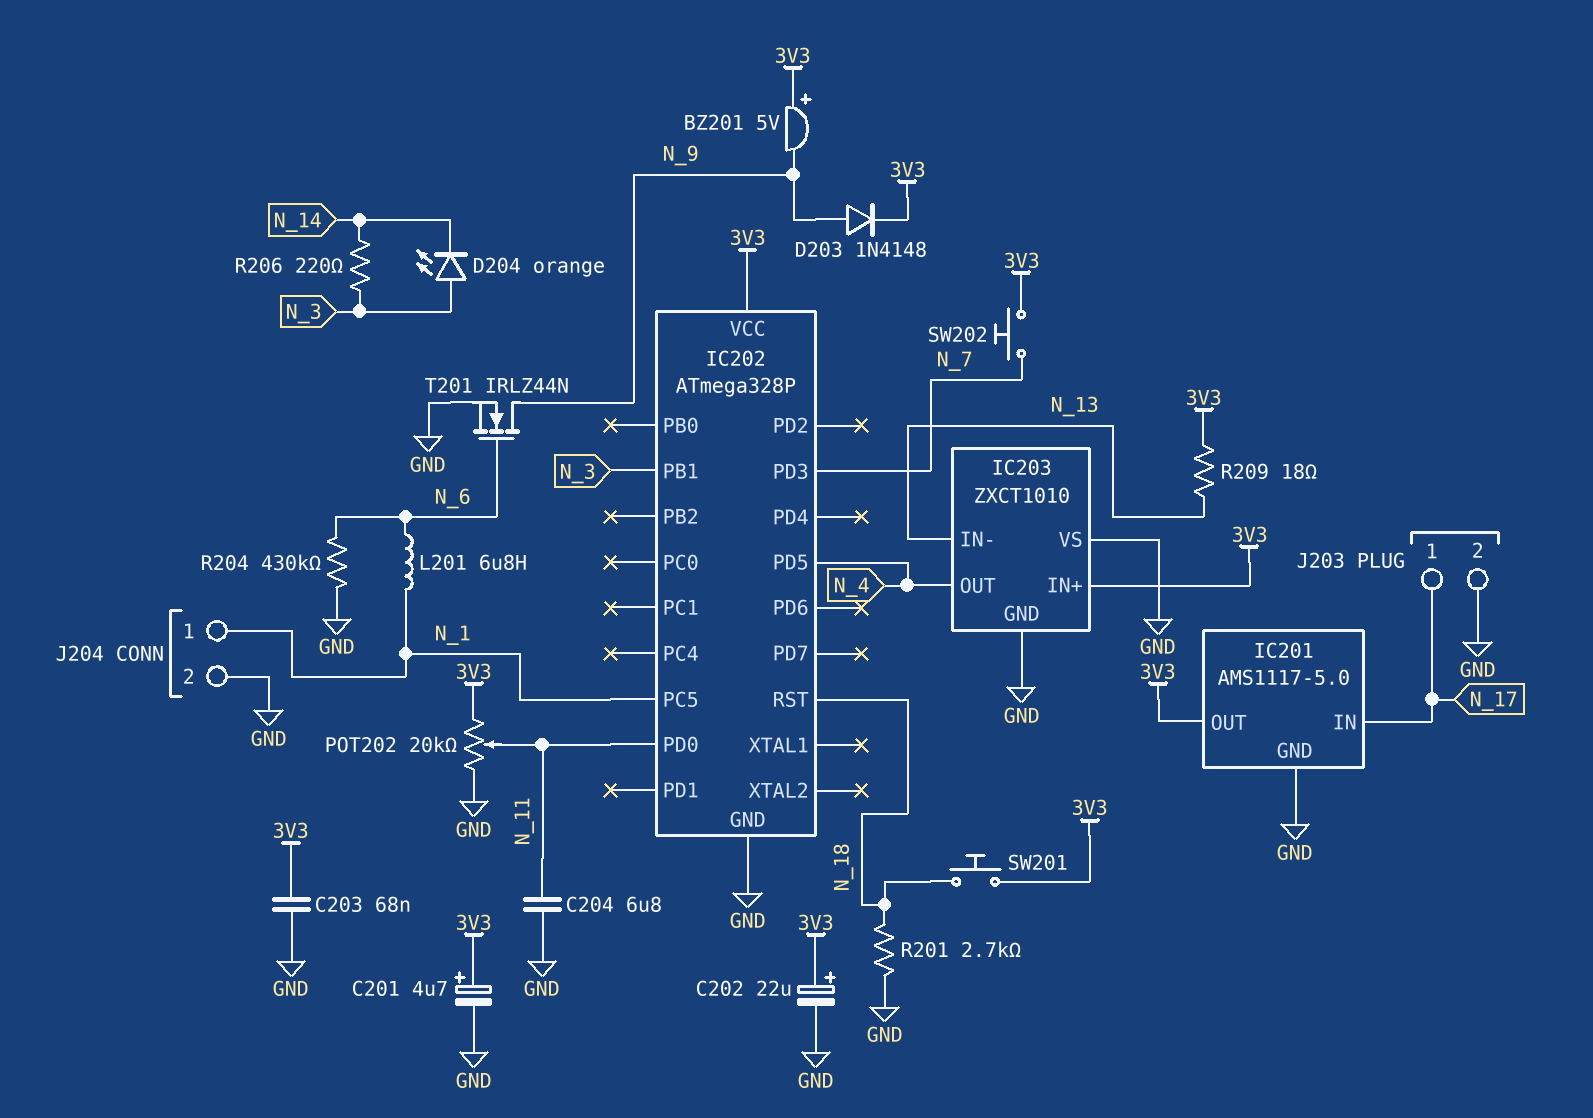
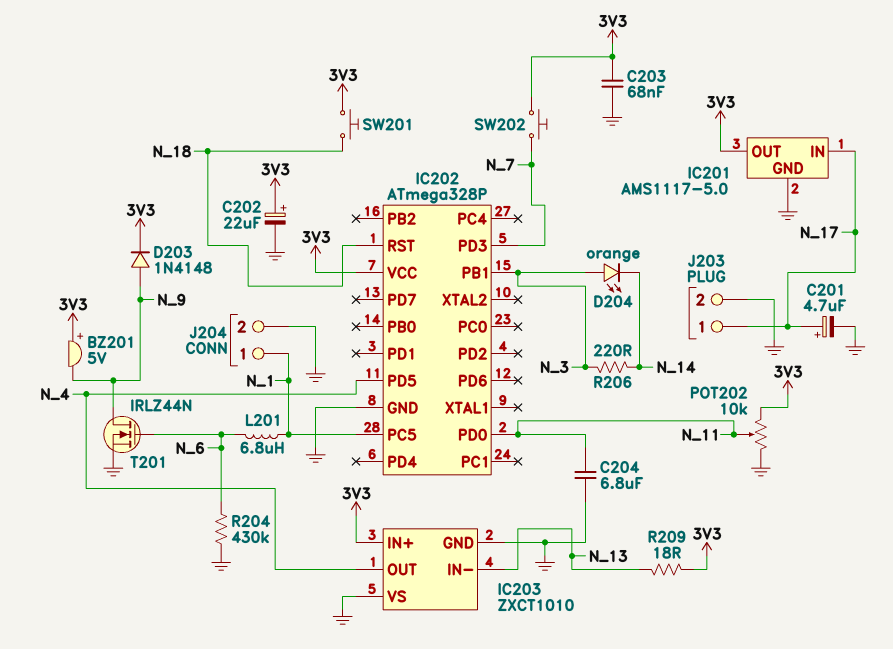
C201: 4.7uF (plus 3V3, minus GND) -> 4.7uF (plus N_17, minus GND)
POT202: 20k (3V3, GND, wiper N_11) -> 10k (3V3, GND, wiper N_11)
R201: 2.7k (GND, N_18) -> none

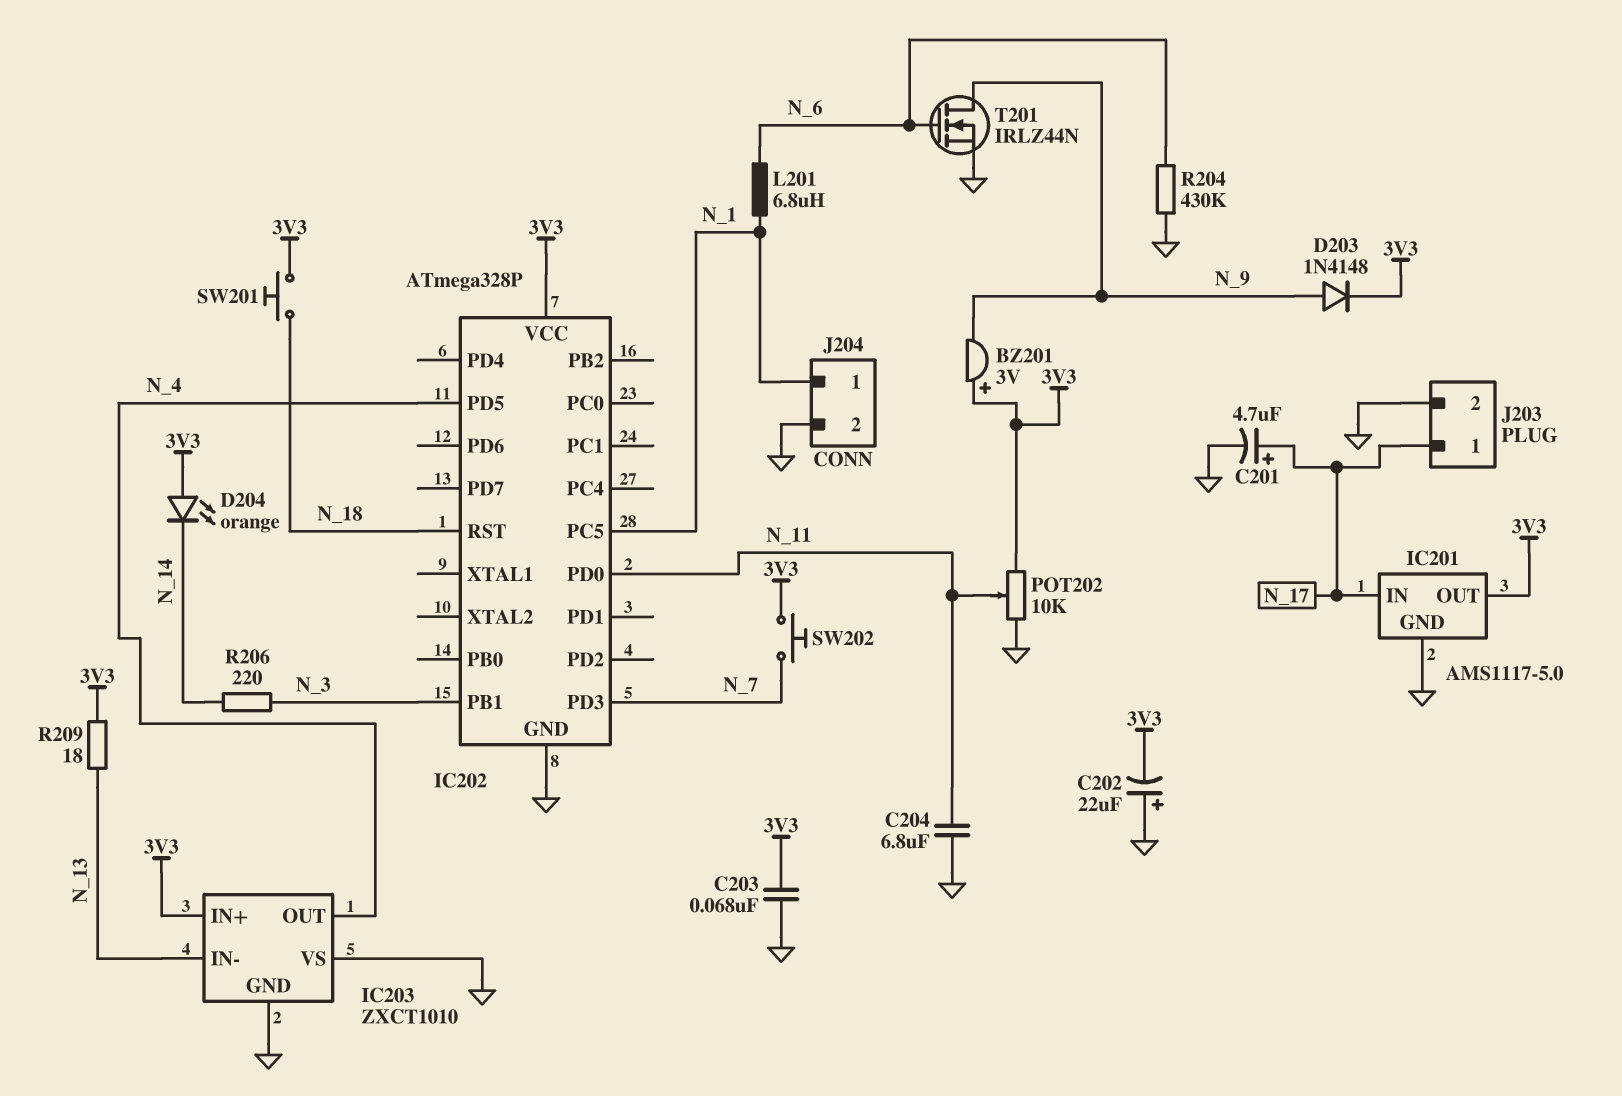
BZ201: buzzer 5V (plus 3V3, minus N_9) -> buzzer 3V (plus 3V3, minus N_9)
C202: 22uF (plus 3V3, minus GND) -> 22uF (plus GND, minus 3V3)
D204: LED orange (A N_3, K N_14) -> LED orange (A 3V3, K N_14)

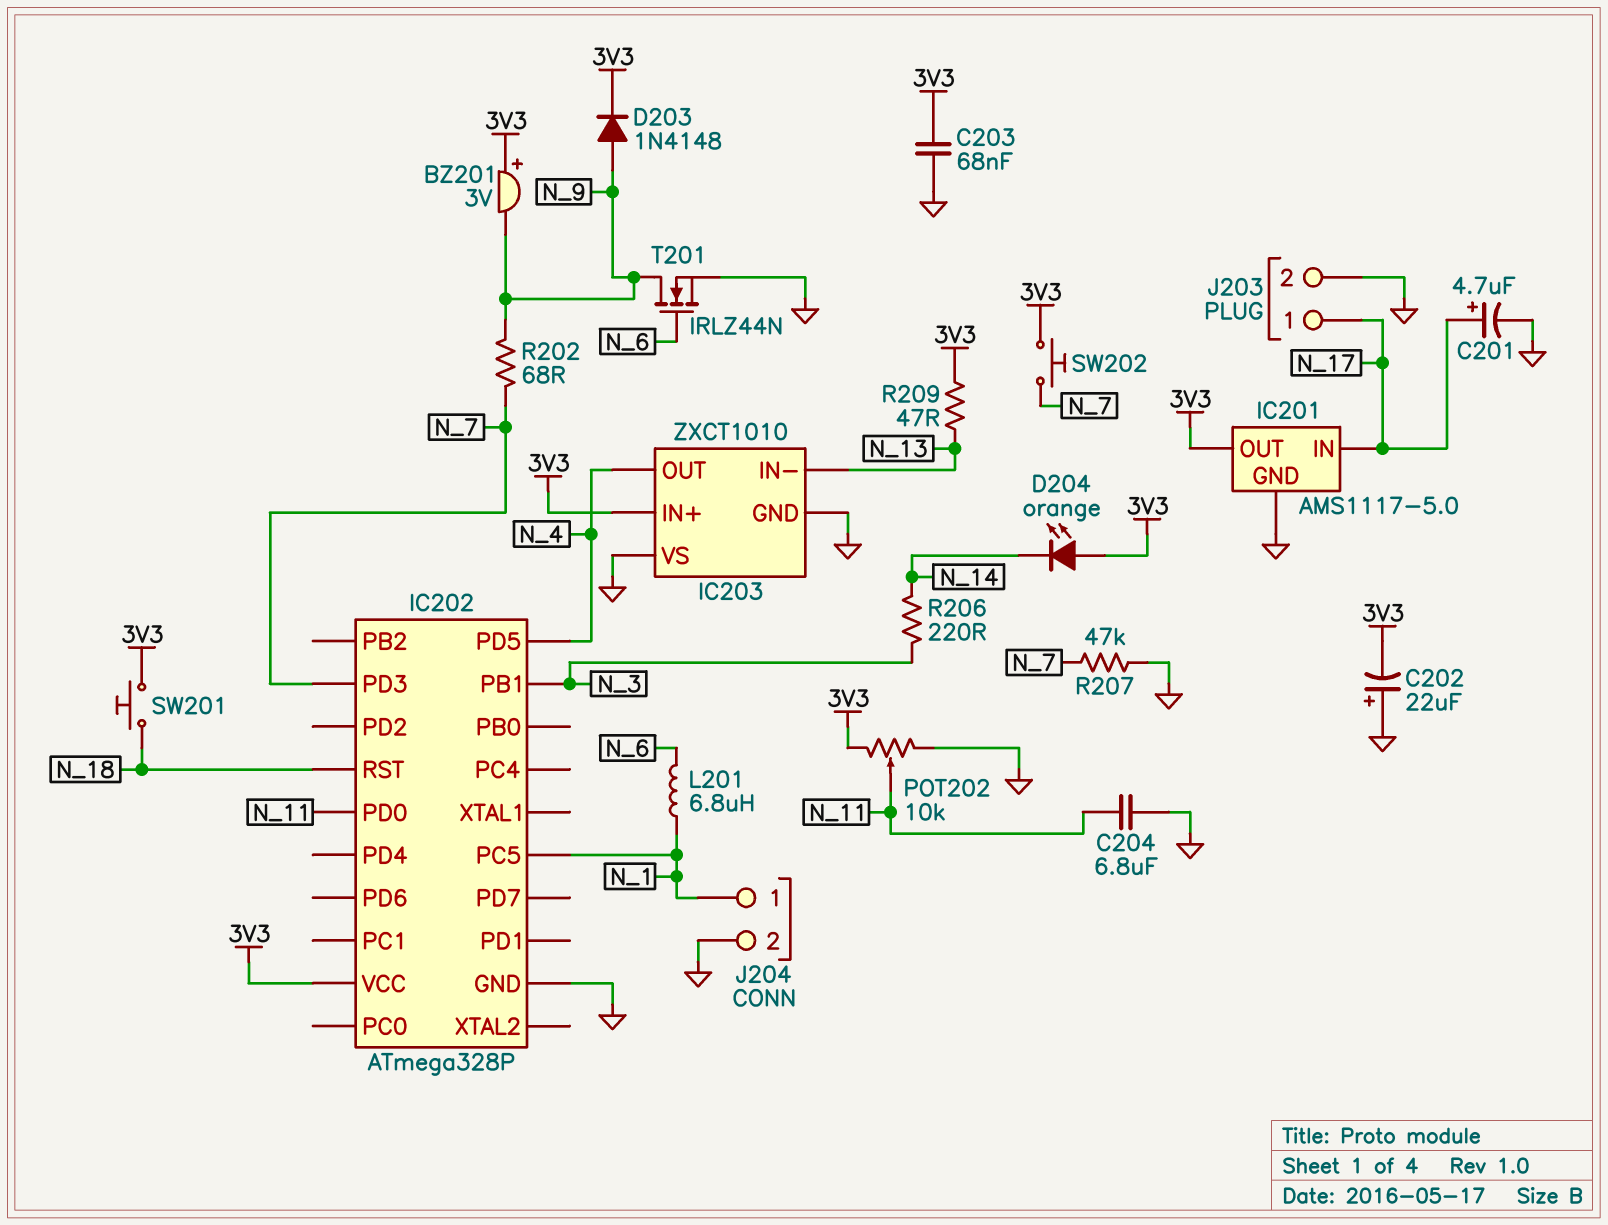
R202: none -> 68 (N_7, N_9)
R204: 430k (GND, N_6) -> none
R207: none -> 47k (GND, N_7)
R209: 18 (3V3, N_13) -> 47 (3V3, N_13)

